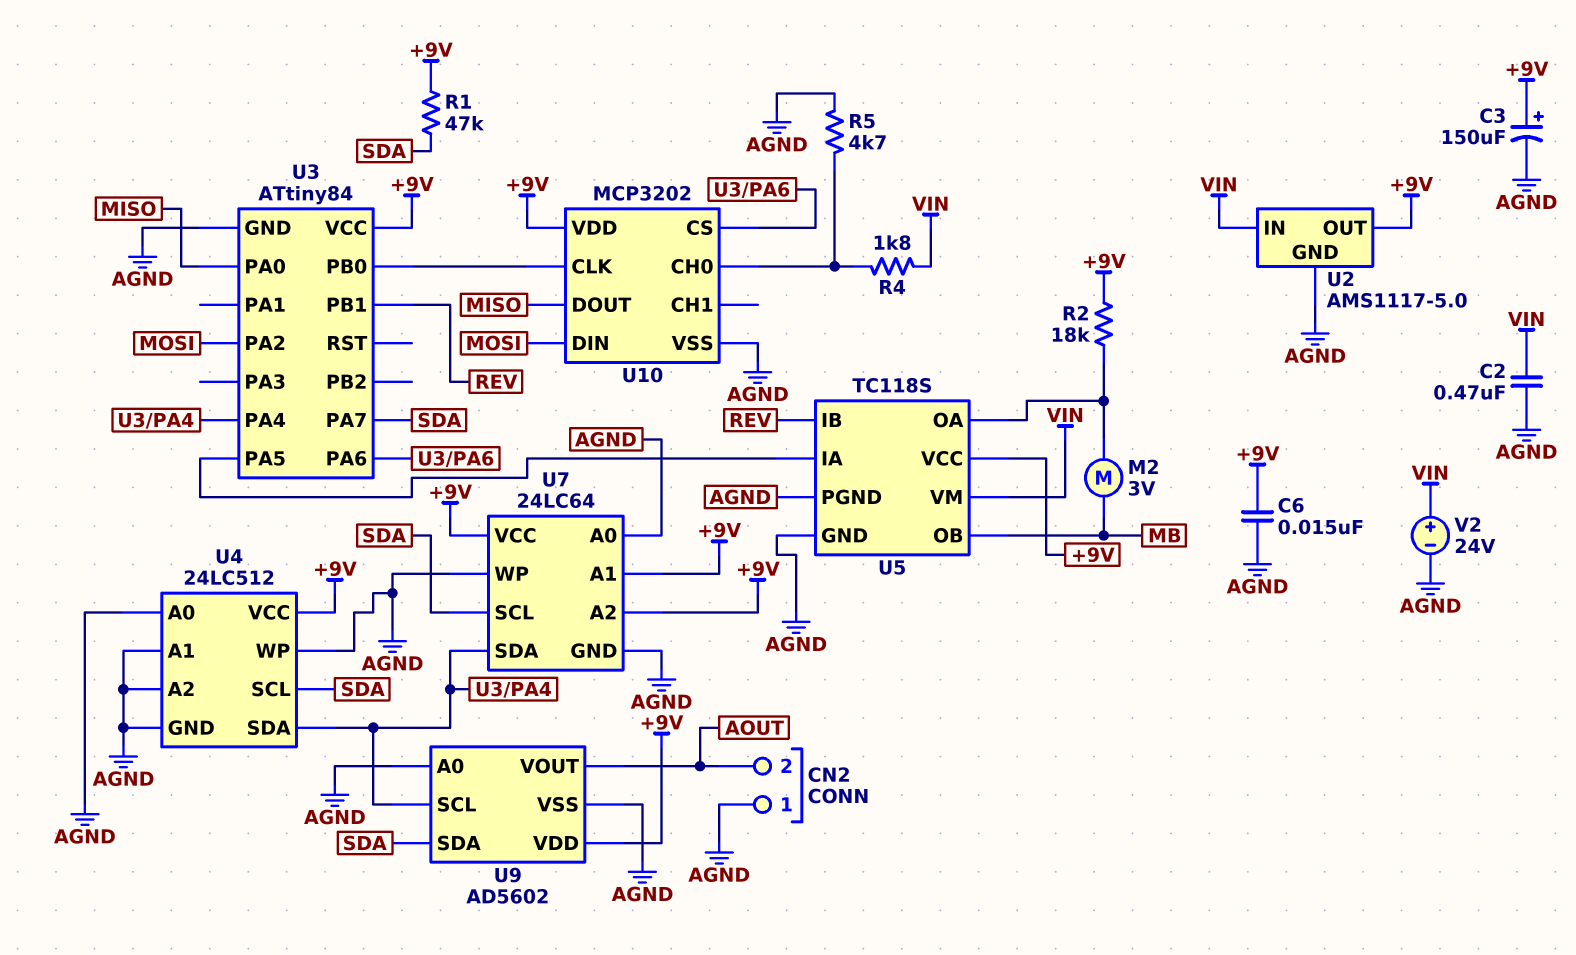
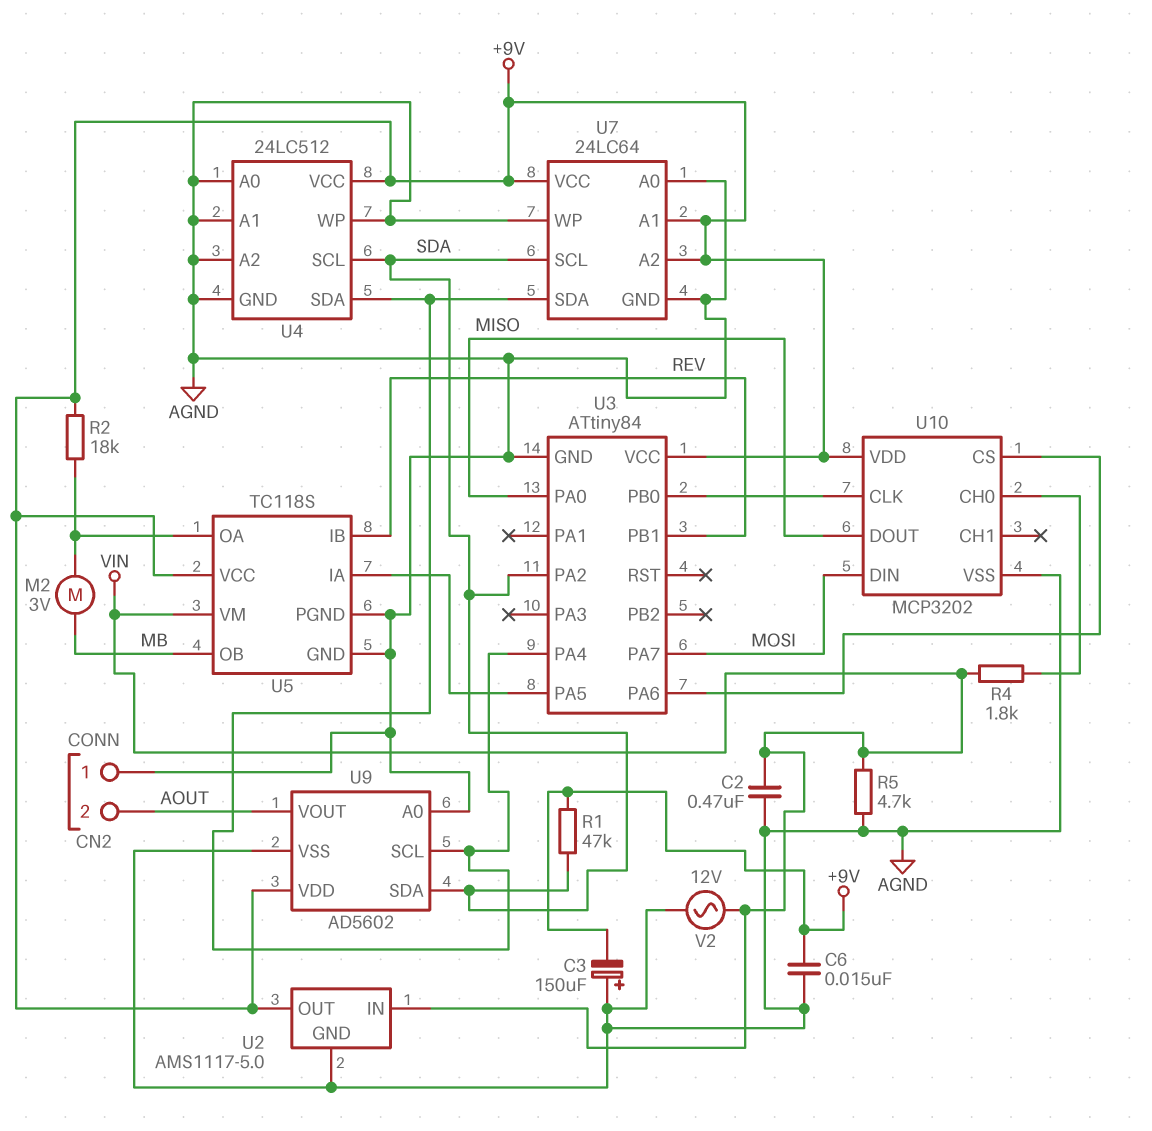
C3: 150uF (plus +9V, minus AGND) -> 150uF (plus AGND, minus +9V)
R5: 4.7k (AGND, U10/CH0) -> 4.7k (AGND, VIN)
U3 pin PA2: MOSI -> SDA
U3 pin PA7: SDA -> MOSI
V2: 24V (plus VIN, minus AGND) -> AC 12V (AGND, VIN)

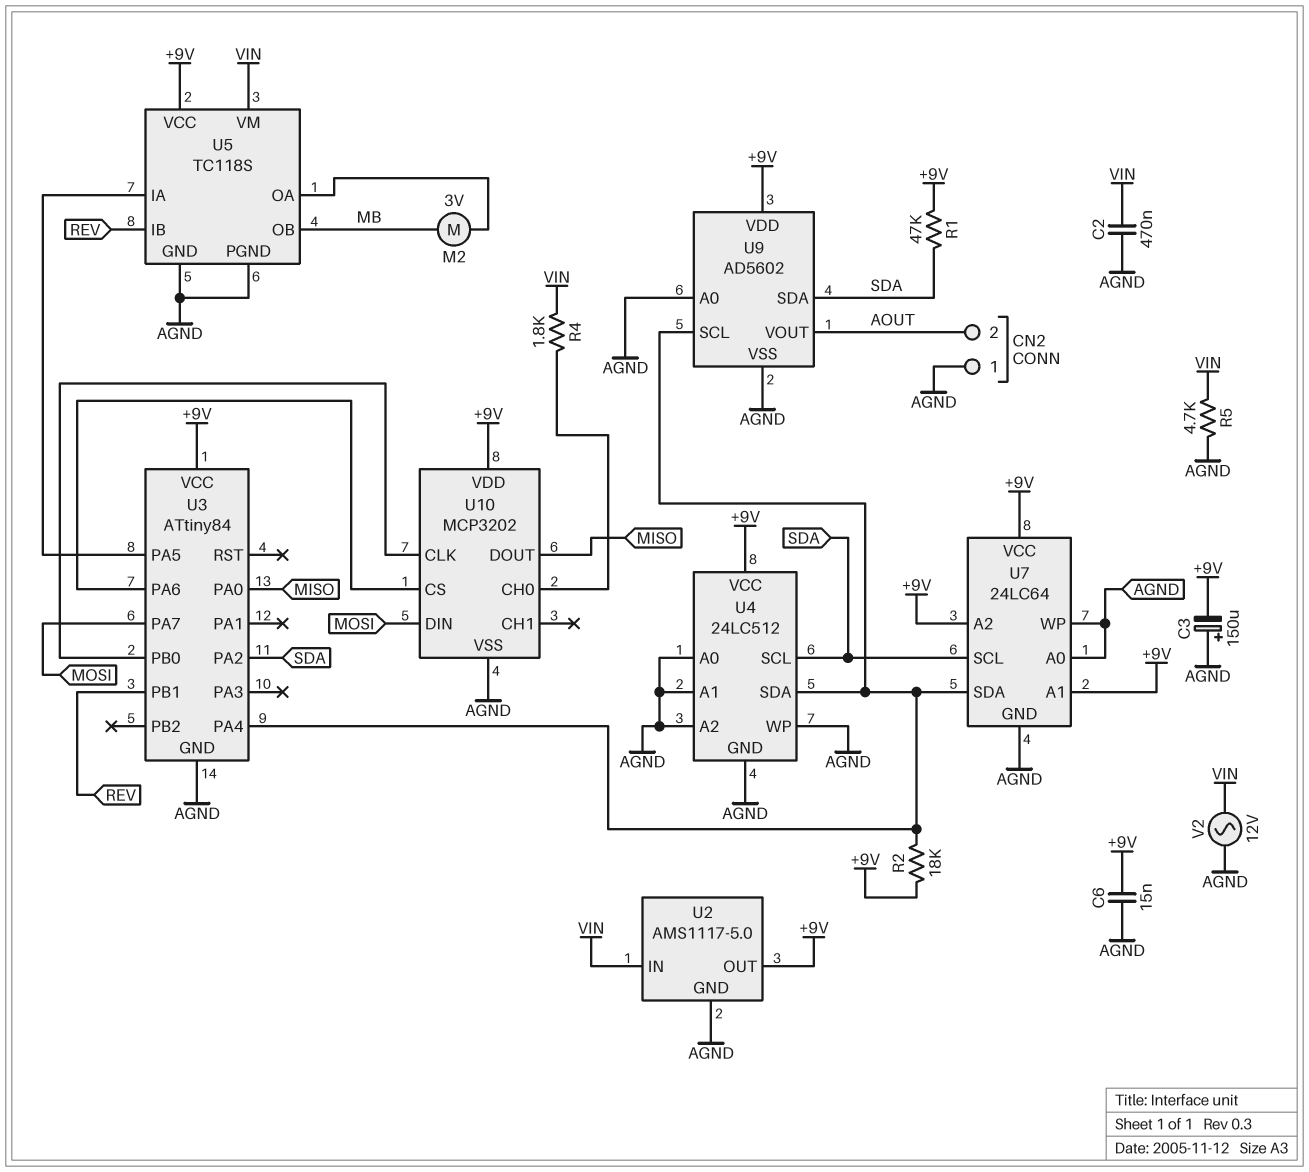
R2: 18k (+9V, U5/OA) -> 18k (+9V, U3/PA4)

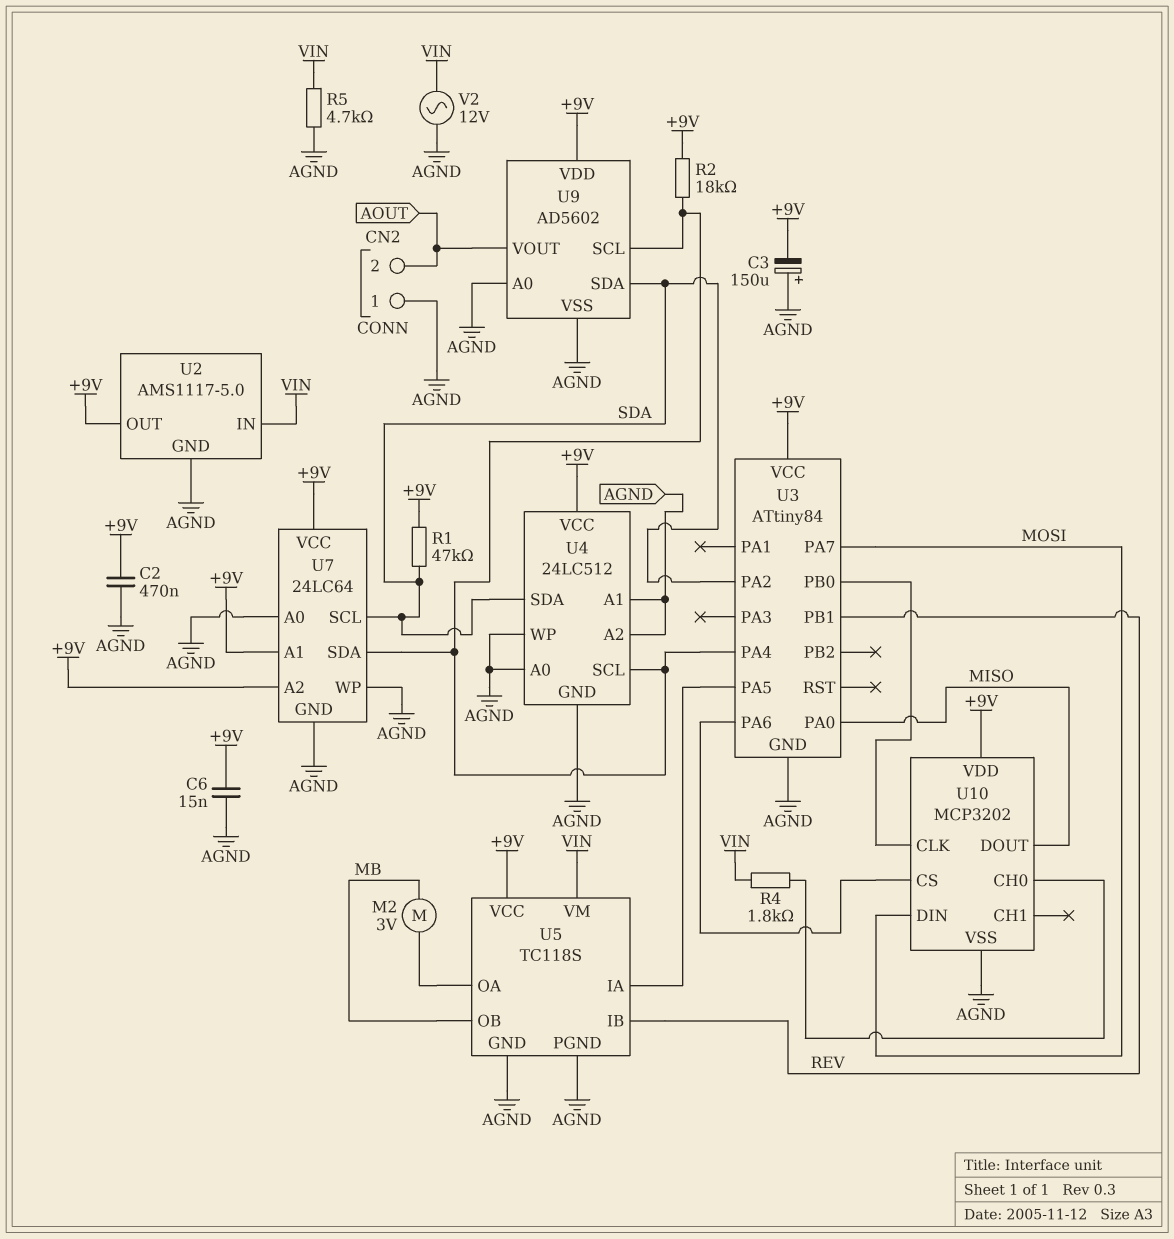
C2: 470nF (AGND, VIN) -> 470nF (+9V, AGND)
U4 pin SCL: SDA -> U3/PA4
U4 pin SDA: U3/PA4 -> SDA

